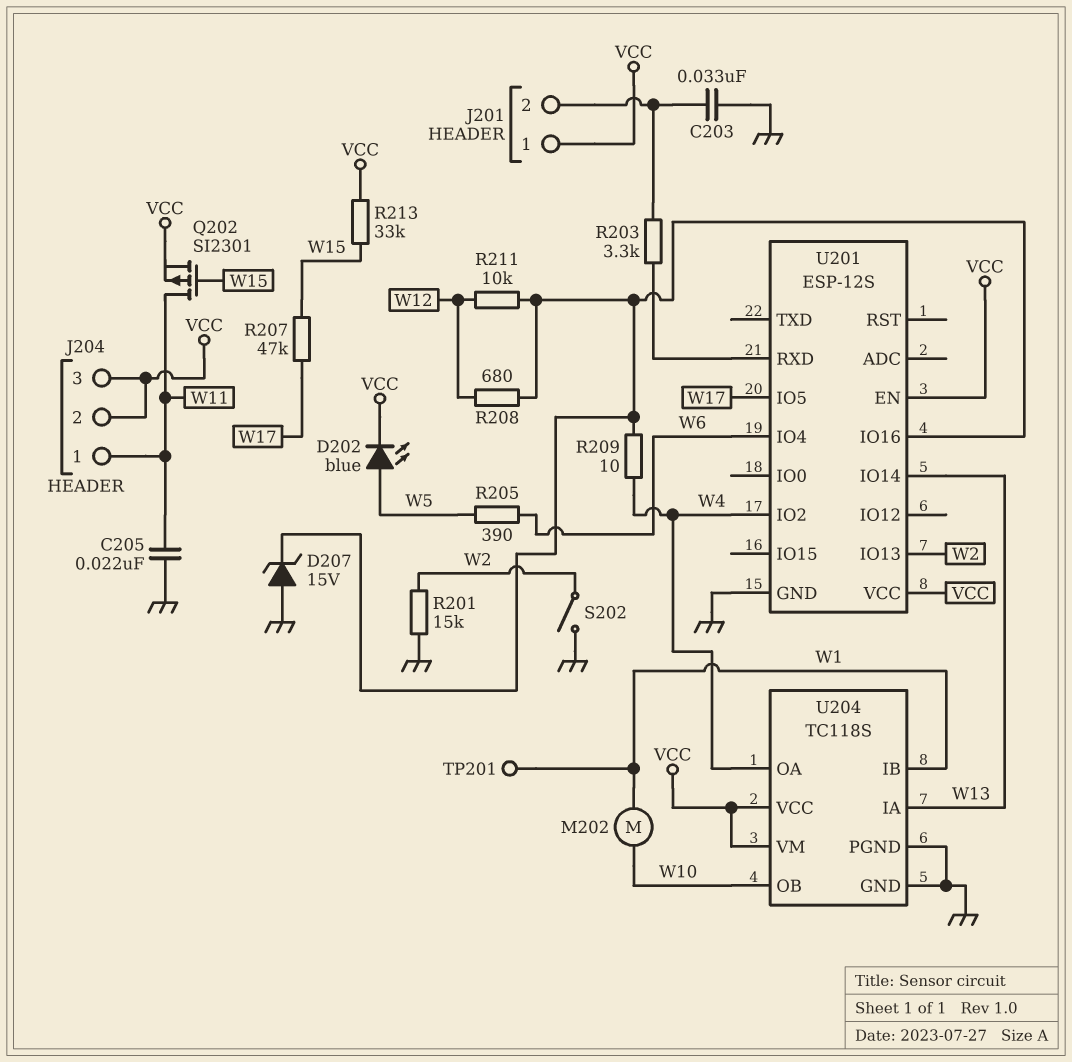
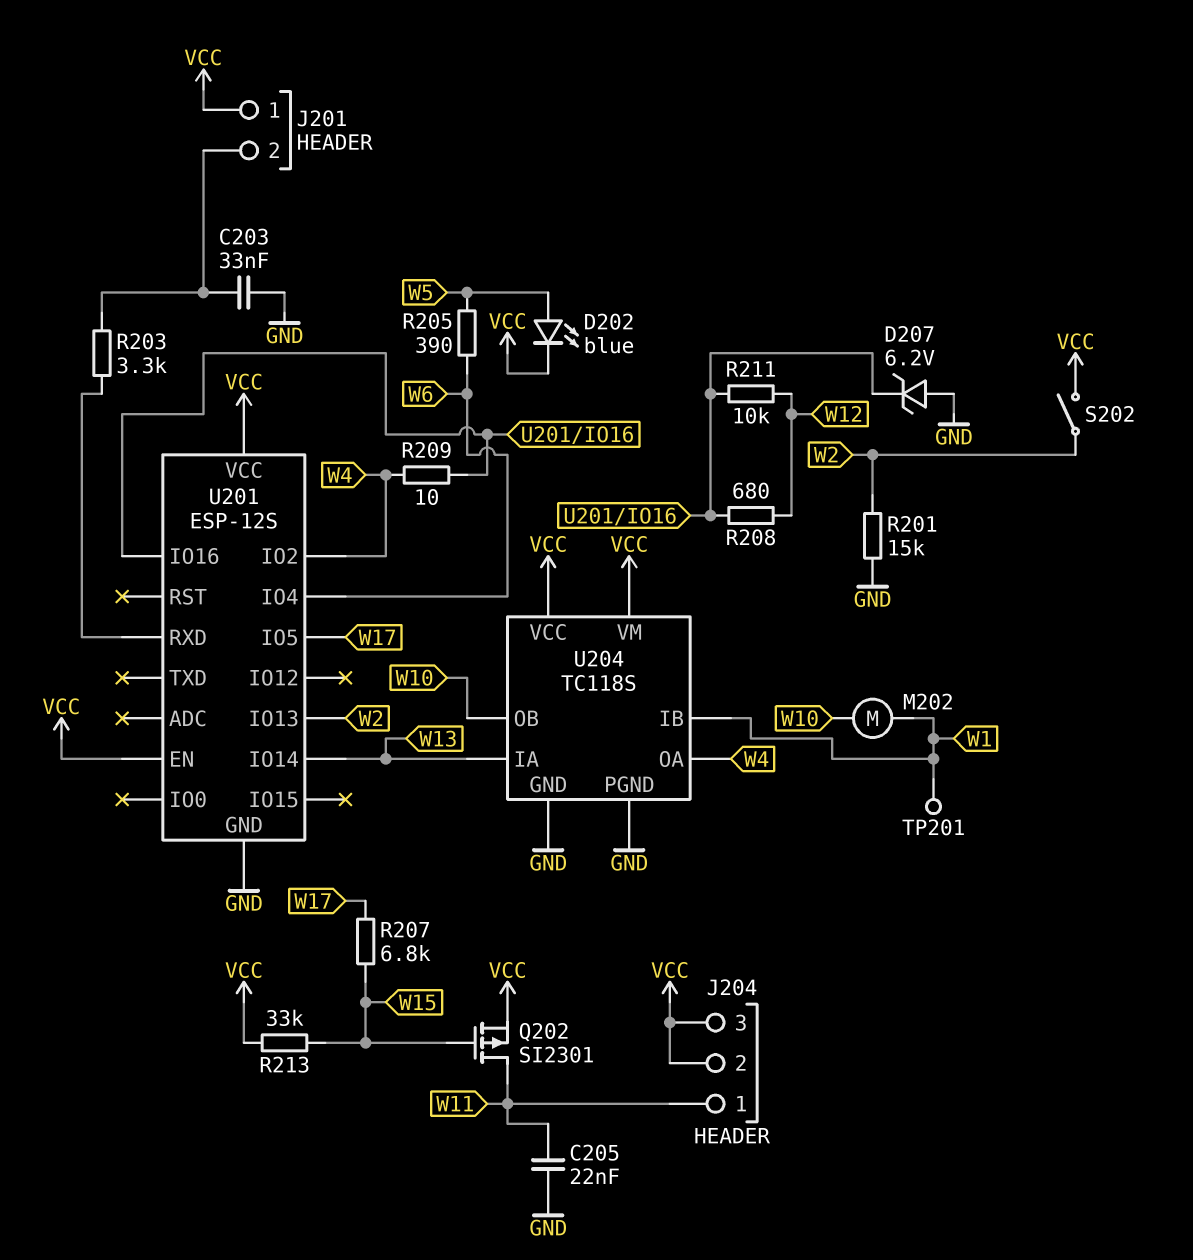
D207: zener 15V (A GND, K U201/IO16) -> zener 6.2V (A GND, K U201/IO16)
R207: 47k (W15, W17) -> 6.8k (W15, W17)
S202: switch (GND, W2) -> switch (VCC, W2)

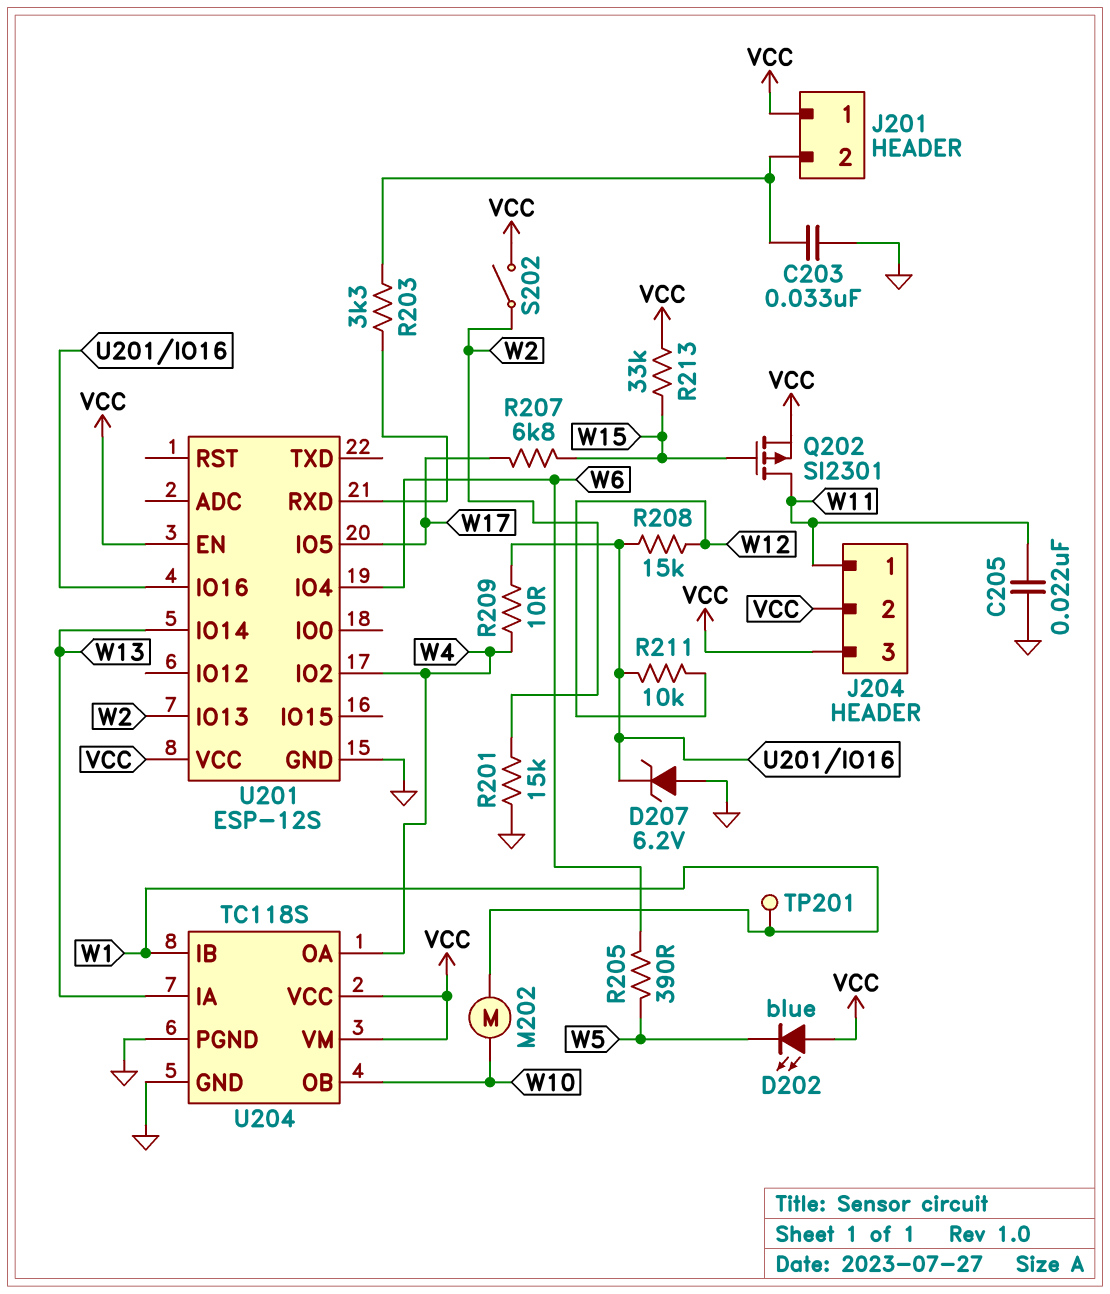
D202: LED blue (A W5, K VCC) -> LED blue (A VCC, K W5)
R208: 680 (U201/IO16, W12) -> 15k (U201/IO16, W12)

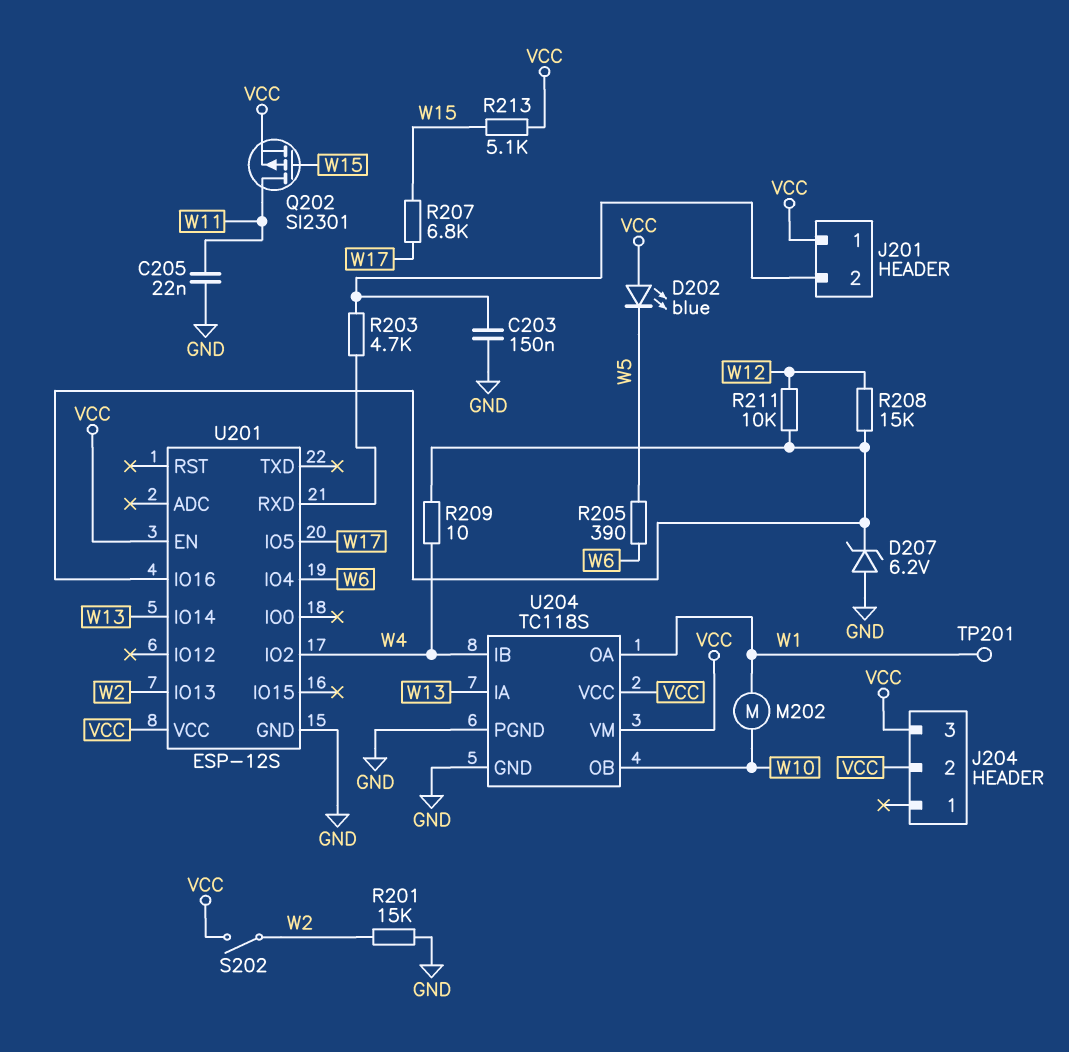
C203: 33nF (GND, J201/2) -> 150nF (GND, J201/2)
J204 pin 1: W11 -> none
R203: 3.3k (J201/2, U201/RXD) -> 4.7k (J201/2, U201/RXD)
R213: 33k (VCC, W15) -> 5.1k (VCC, W15)
U204 pin IB: W1 -> W4
U204 pin OA: W4 -> W1

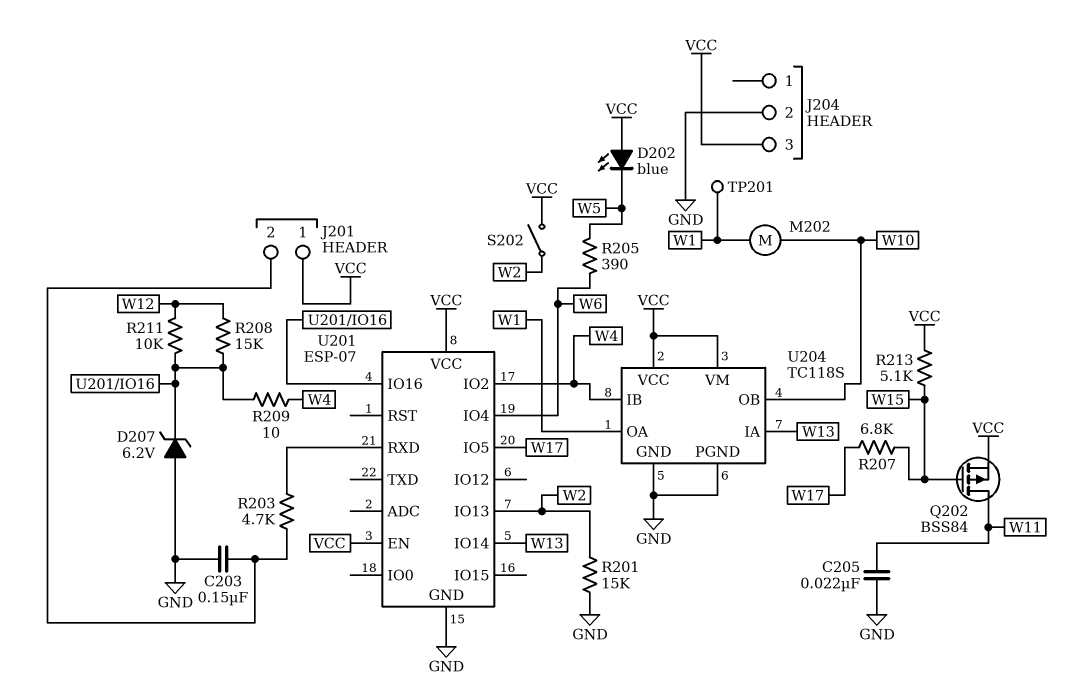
J204 pin 2: VCC -> GND
Q202: PMOS SI2301 (G W15, D W11, S VCC) -> PMOS BSS84 (G W15, D W11, S VCC)
U201: ESP-12S -> ESP-07

